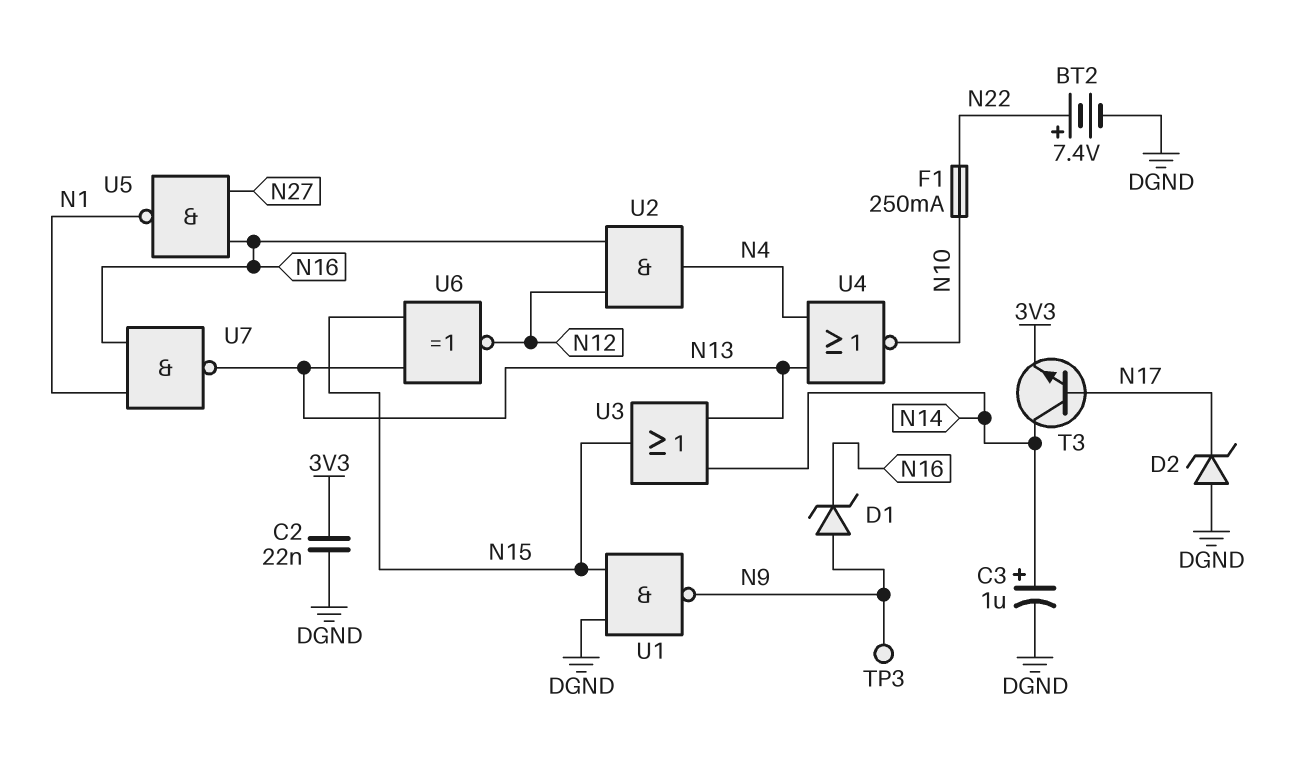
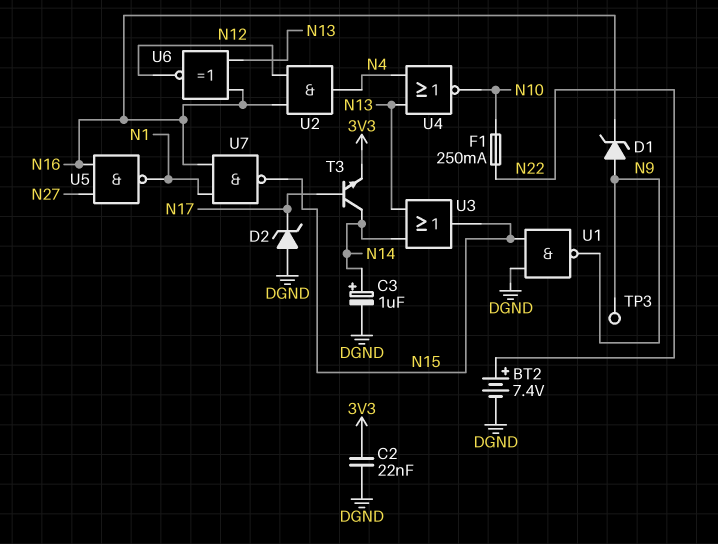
U6: XNOR (in N13, in N15, out N12) -> XNOR (in N13, in N16, out N12)
U7: NAND (in N1, in N16, out N13) -> NAND (in N1, in N16, out N15)

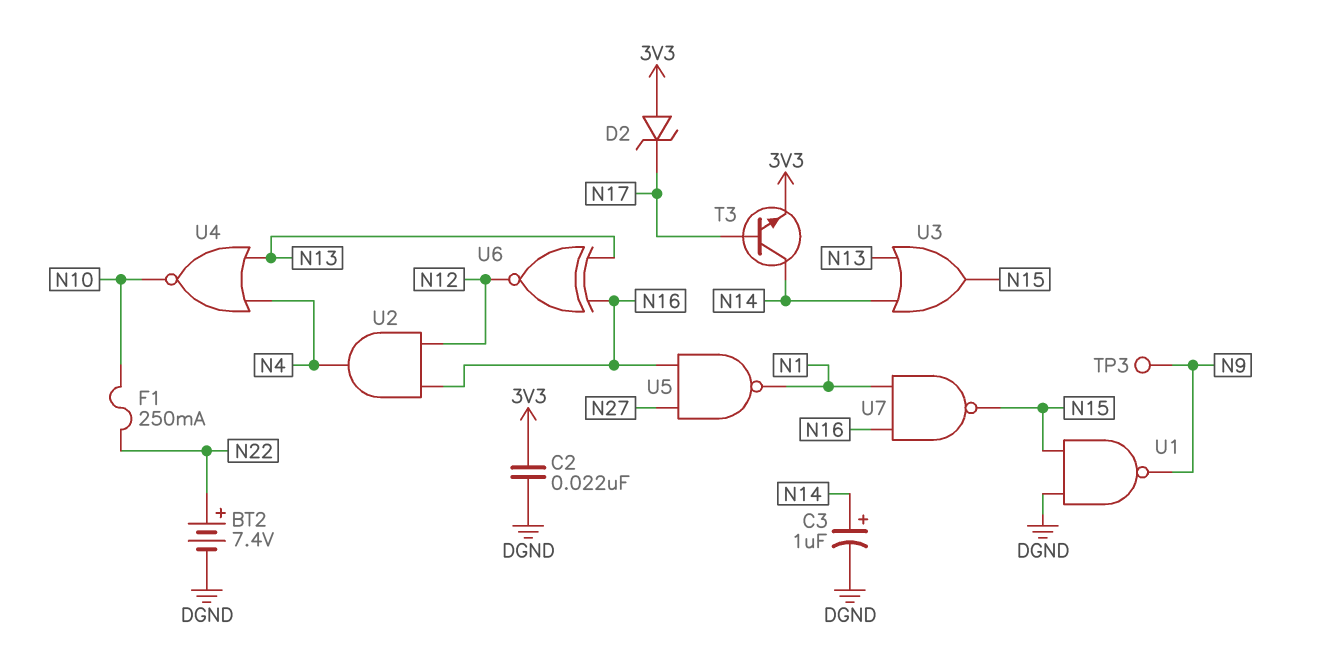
D1: zener (A N9, K N16) -> none
D2: zener (A DGND, K N17) -> zener (A 3V3, K N17)

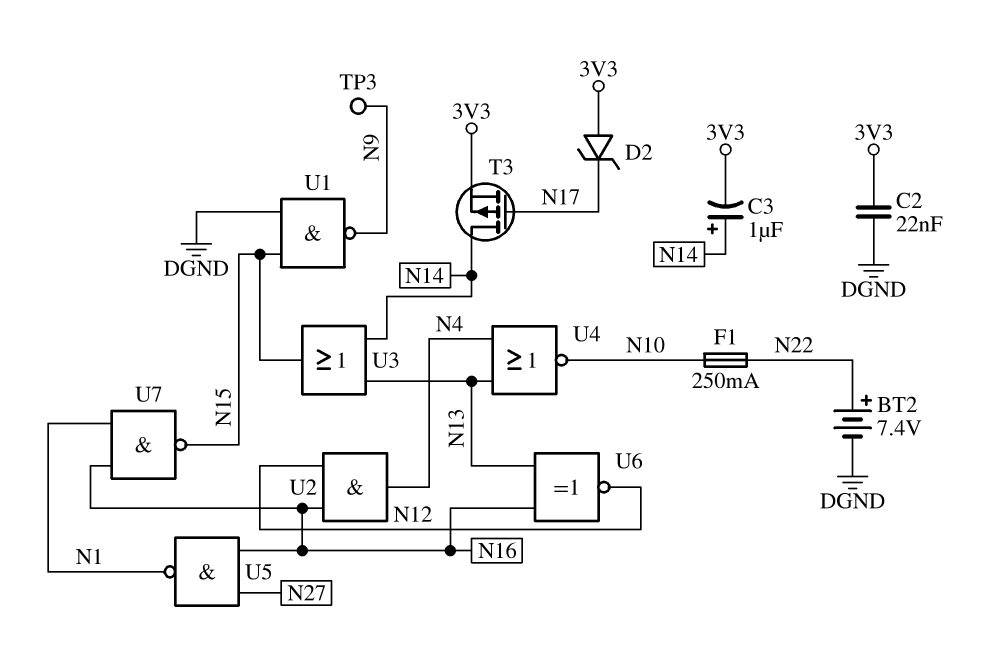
C3: 1uF (plus N14, minus DGND) -> 1uF (plus N14, minus 3V3)
T3: NPN (B N17, C N14, E 3V3) -> PMOS (G N17, D N14, S 3V3)

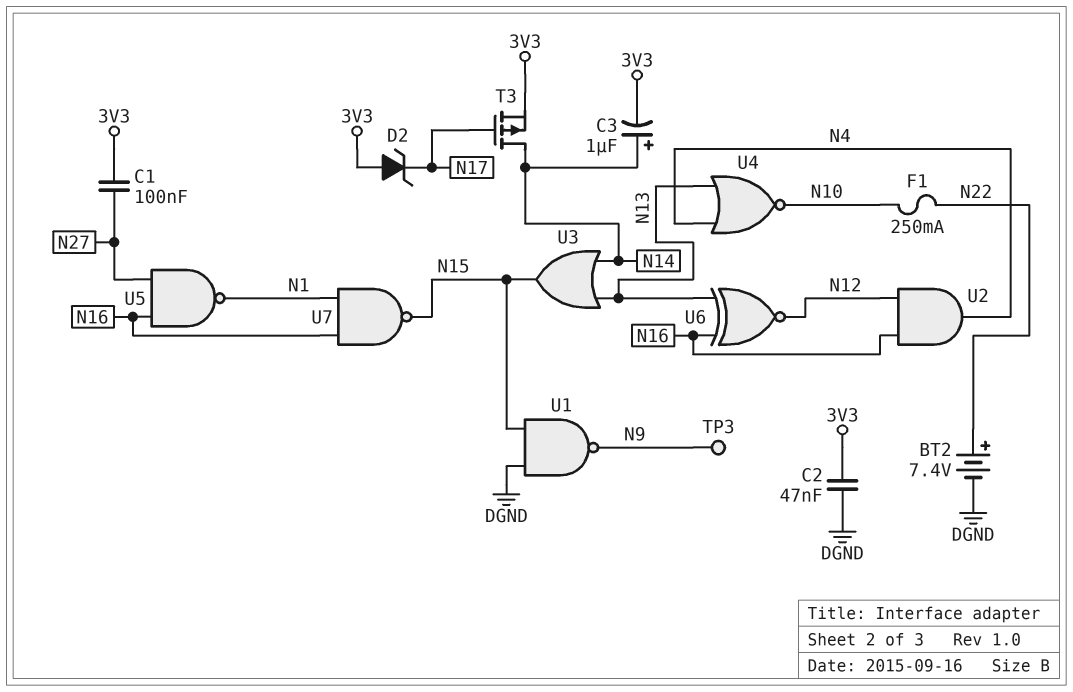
C1: none -> 100nF (3V3, N27)
C2: 22nF (3V3, DGND) -> 47nF (3V3, DGND)

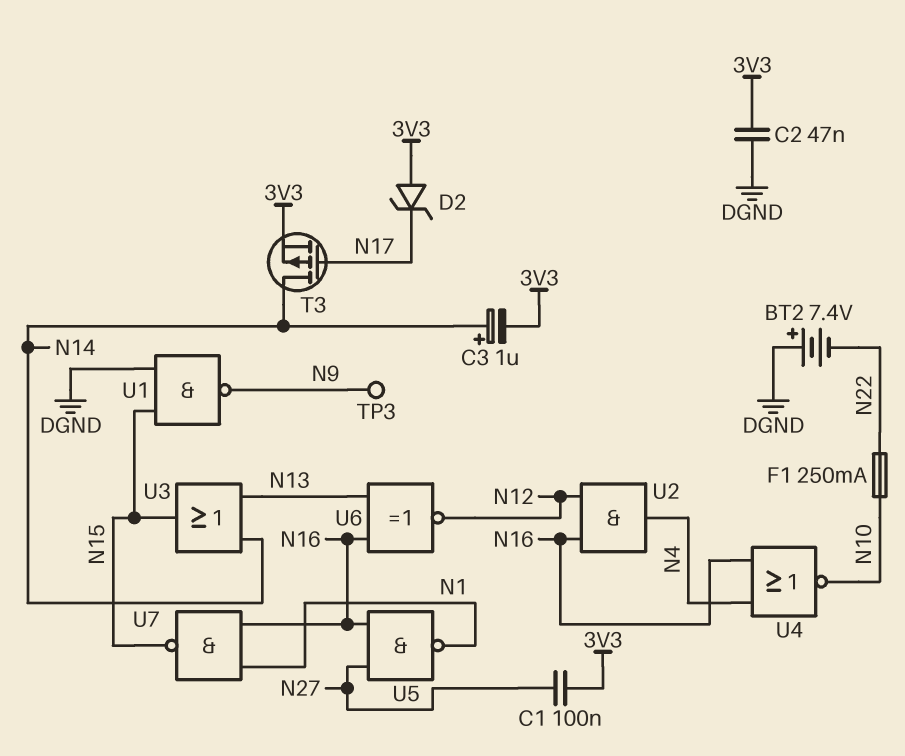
BT2: 7.4V (plus N22, minus DGND) -> 7.4V (plus DGND, minus N22)
U4: NOR (in N4, in N13, out N10) -> NOR (in N4, in N16, out N10)

